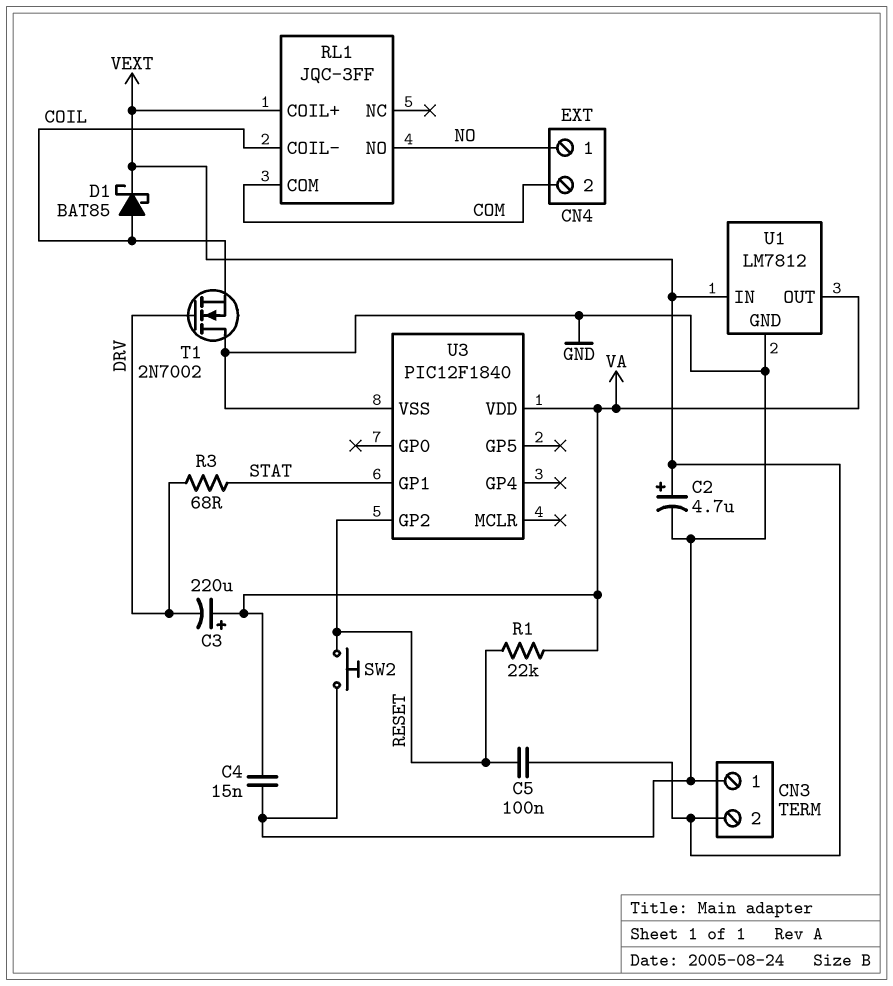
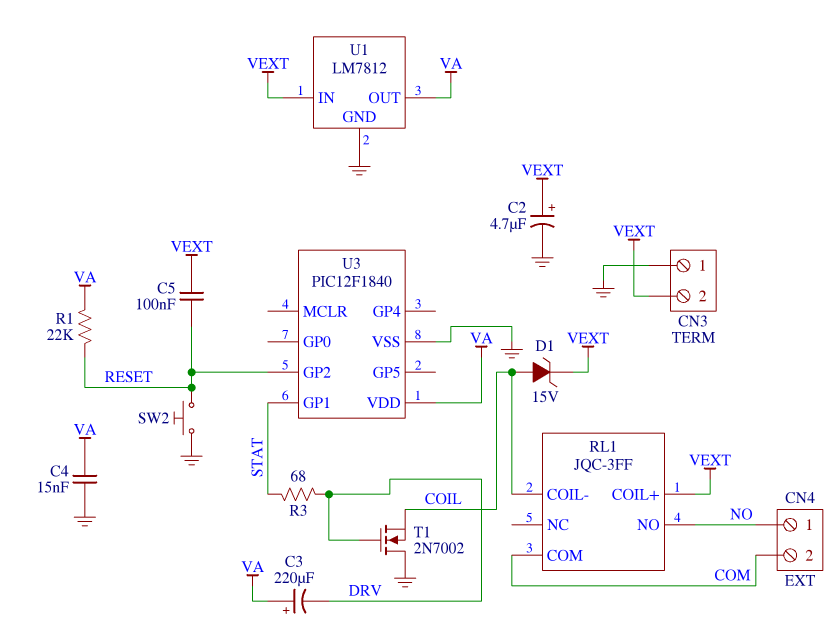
D1: schottky BAT85 (A COIL, K VEXT) -> zener 15V (A COIL, K VEXT)

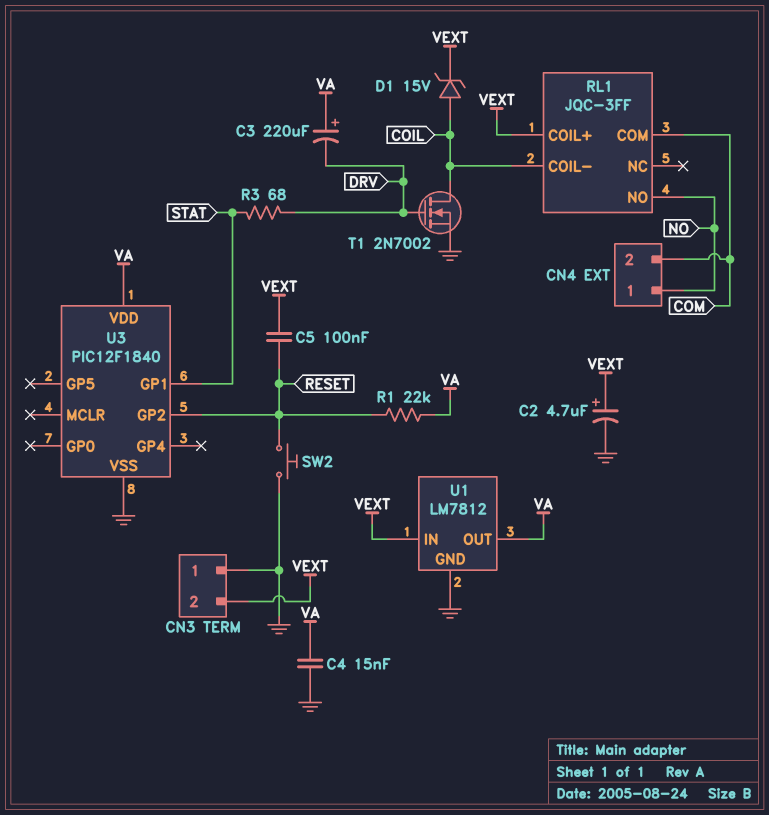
T1: NMOS 2N7002 (G DRV, D GND, S COIL) -> NMOS 2N7002 (G DRV, D COIL, S GND)

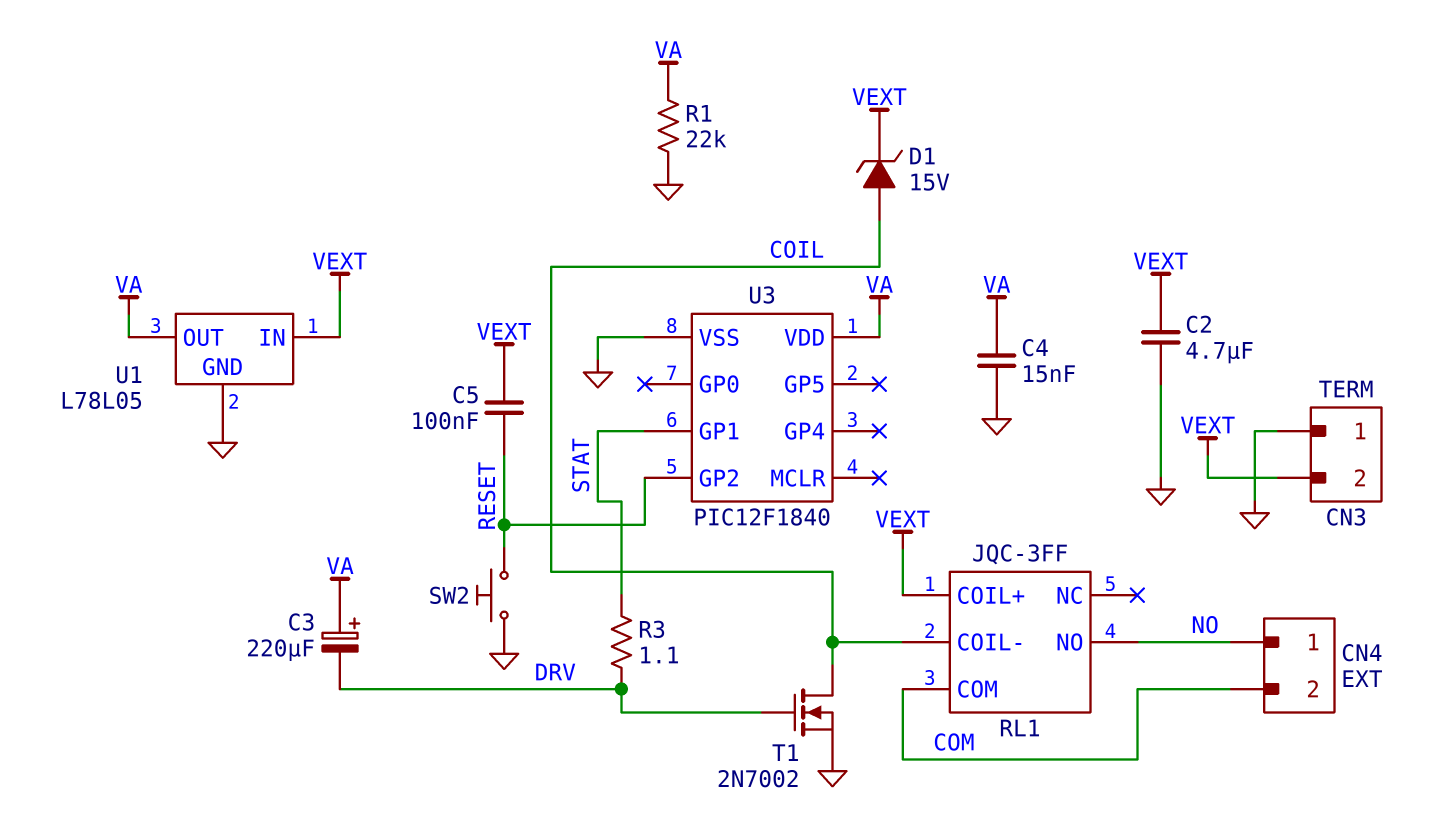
C2: 4.7uF (plus VEXT, minus GND) -> 4.7uF (GND, VEXT)
R1: 22k (RESET, VA) -> 22k (GND, VA)
R3: 68 (DRV, STAT) -> 1.1 (DRV, STAT)
U1: LM7812 -> L78L05

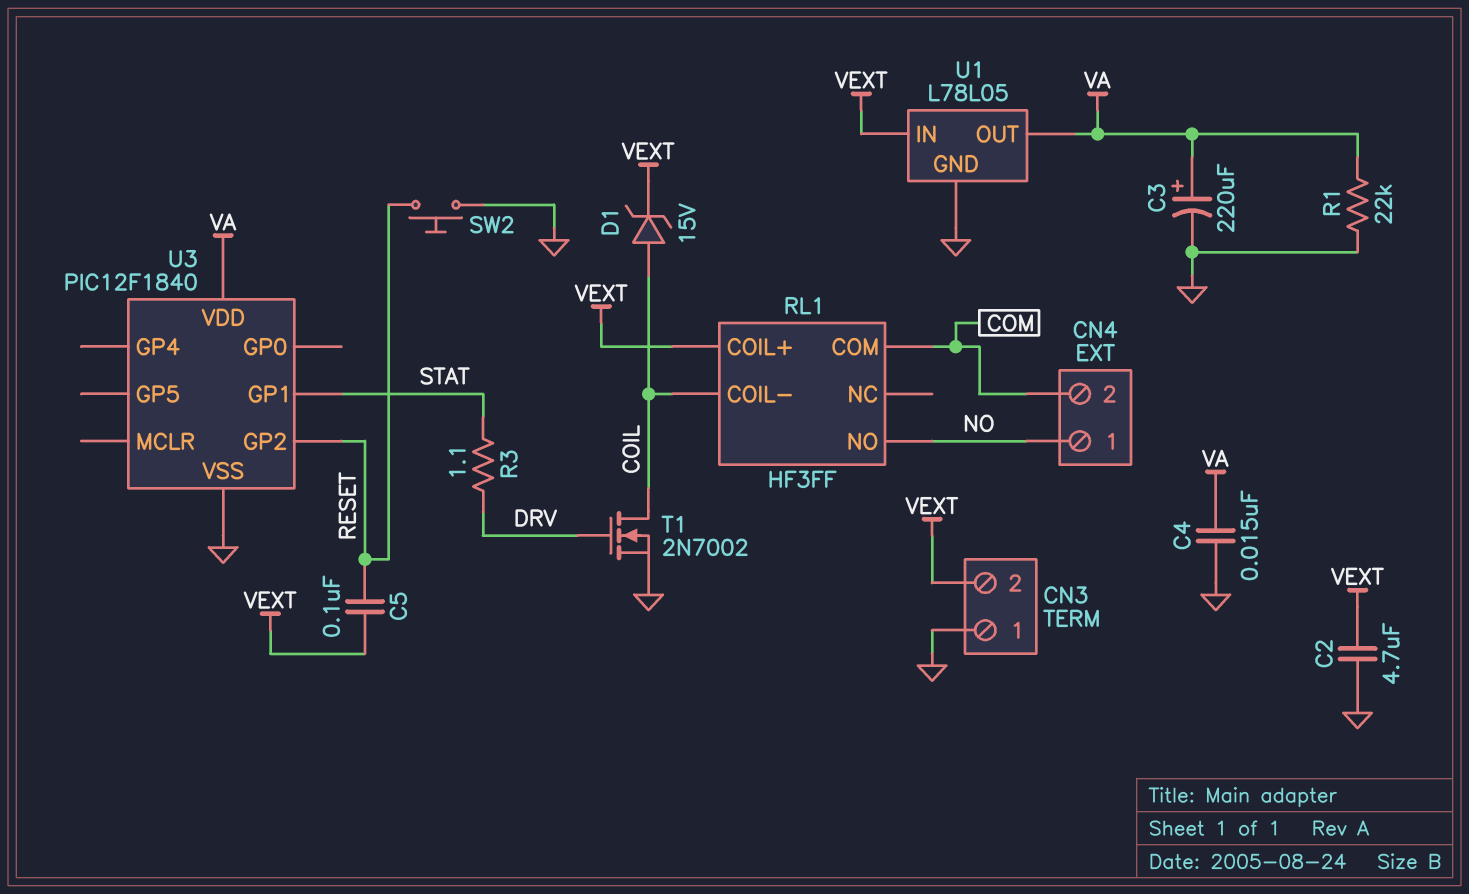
C3: 220uF (plus VA, minus DRV) -> 220uF (plus VA, minus GND)
RL1: JQC-3FF -> HF3FF

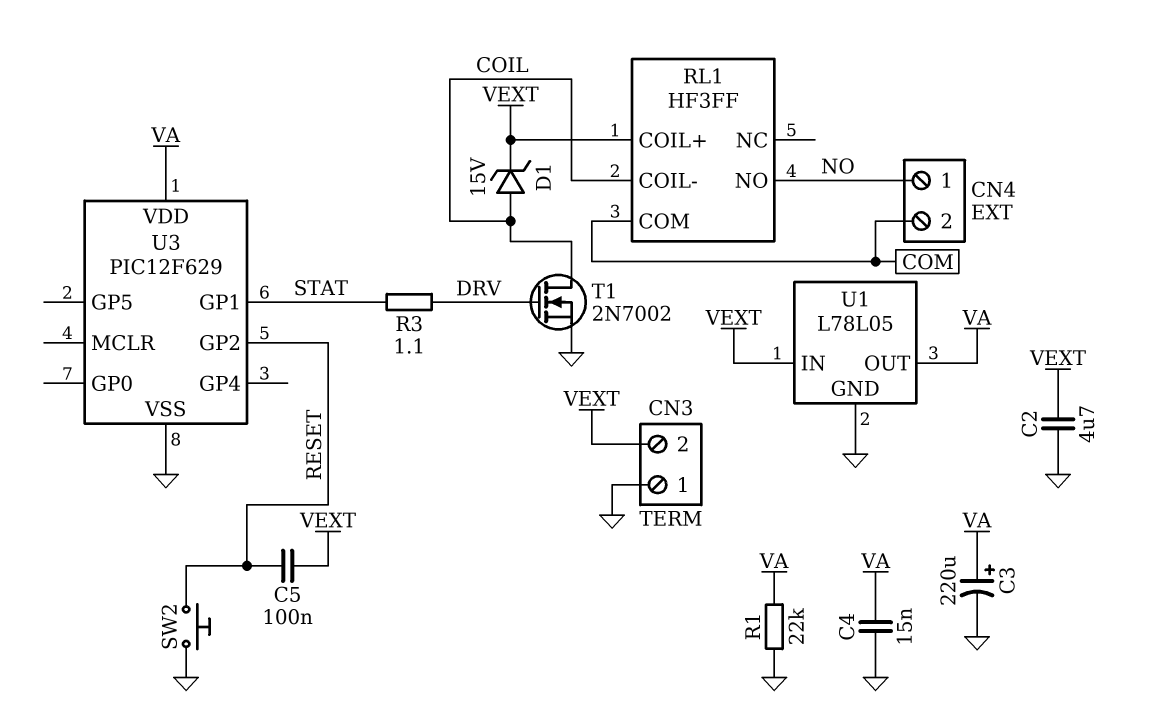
U3: PIC12F1840 -> PIC12F629

